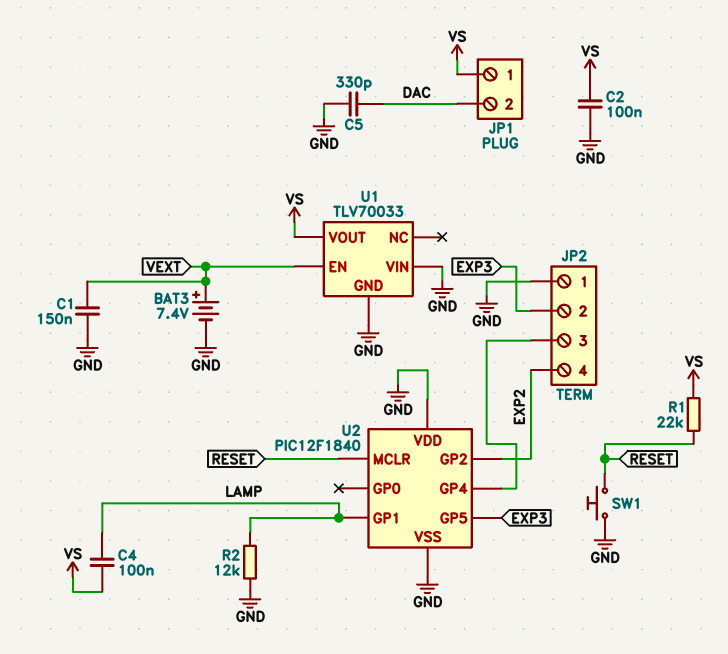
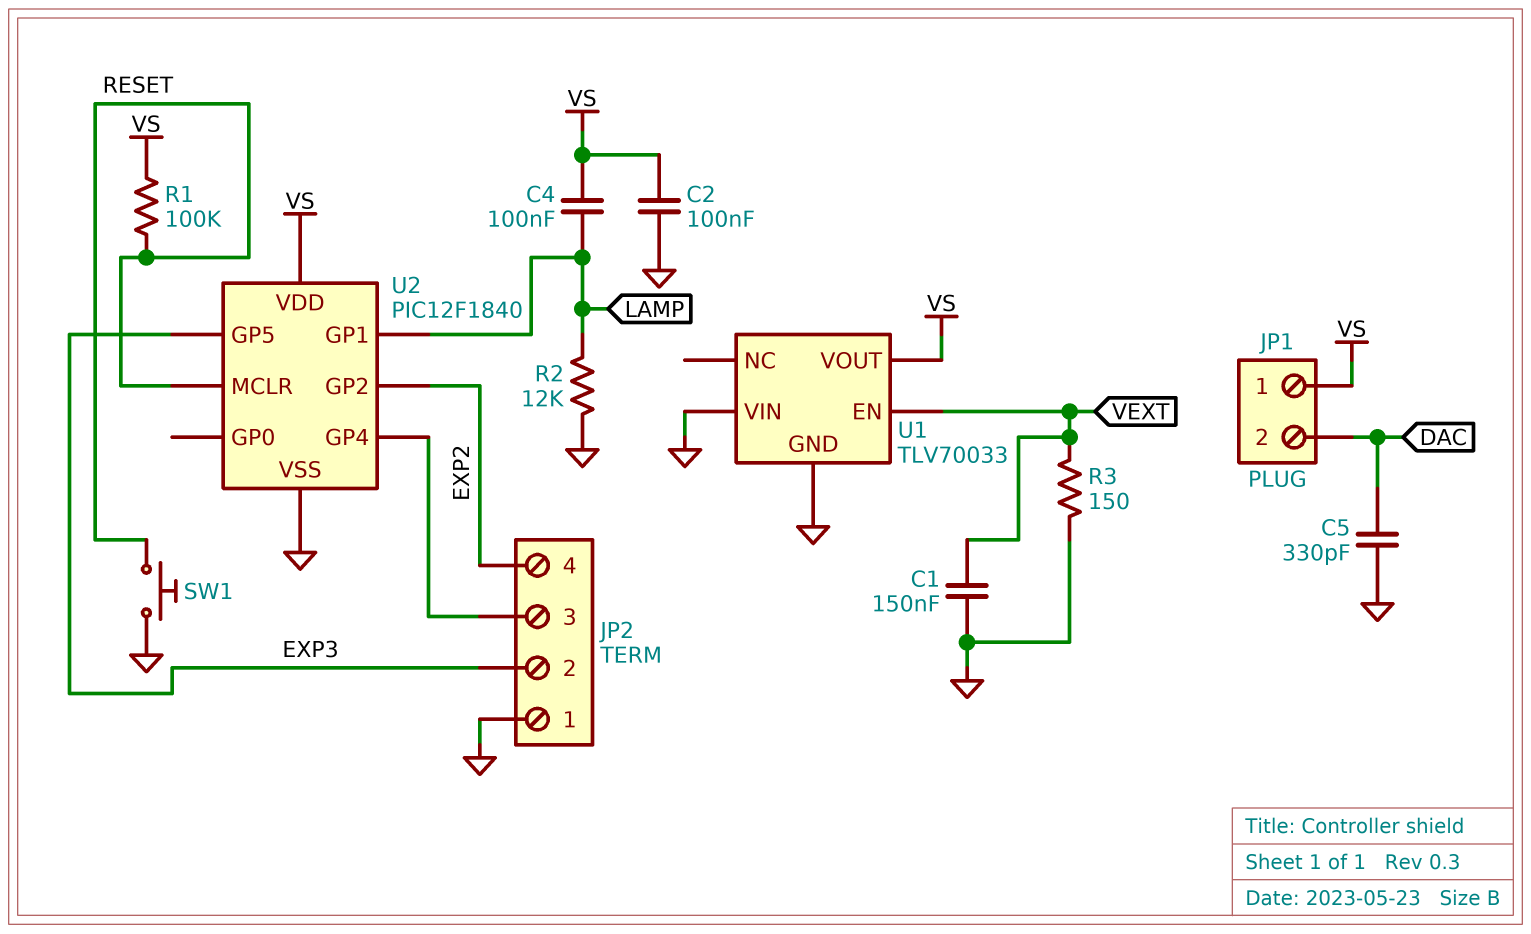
BAT3: 7.4V (plus VEXT, minus GND) -> none
R1: 22k (RESET, VS) -> 100k (RESET, VS)
R3: none -> 150 (GND, VEXT)
U2 pin VDD: GND -> VS

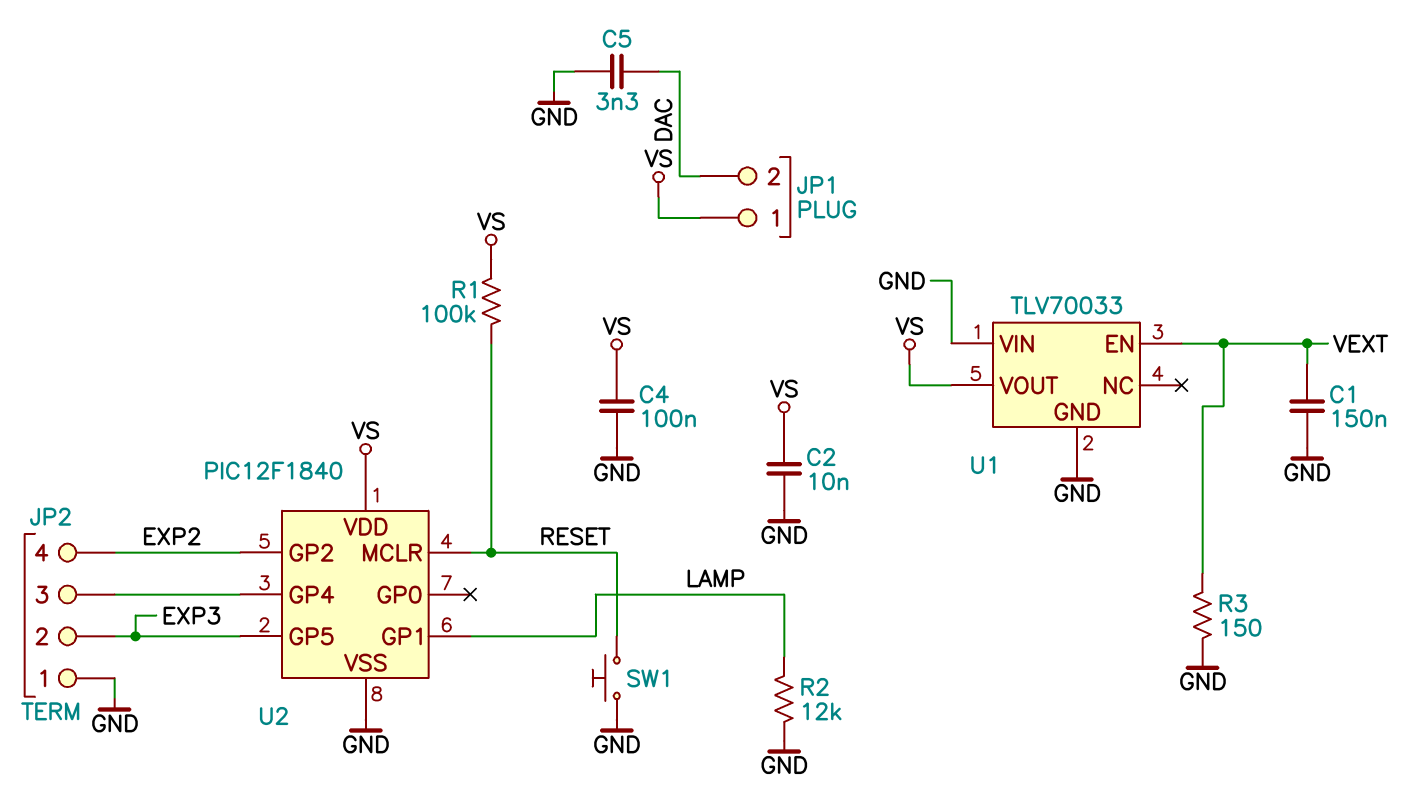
C2: 100nF (GND, VS) -> 10nF (GND, VS)
C4: 100nF (LAMP, VS) -> 100nF (GND, VS)
C5: 330pF (DAC, GND) -> 3.3nF (DAC, GND)

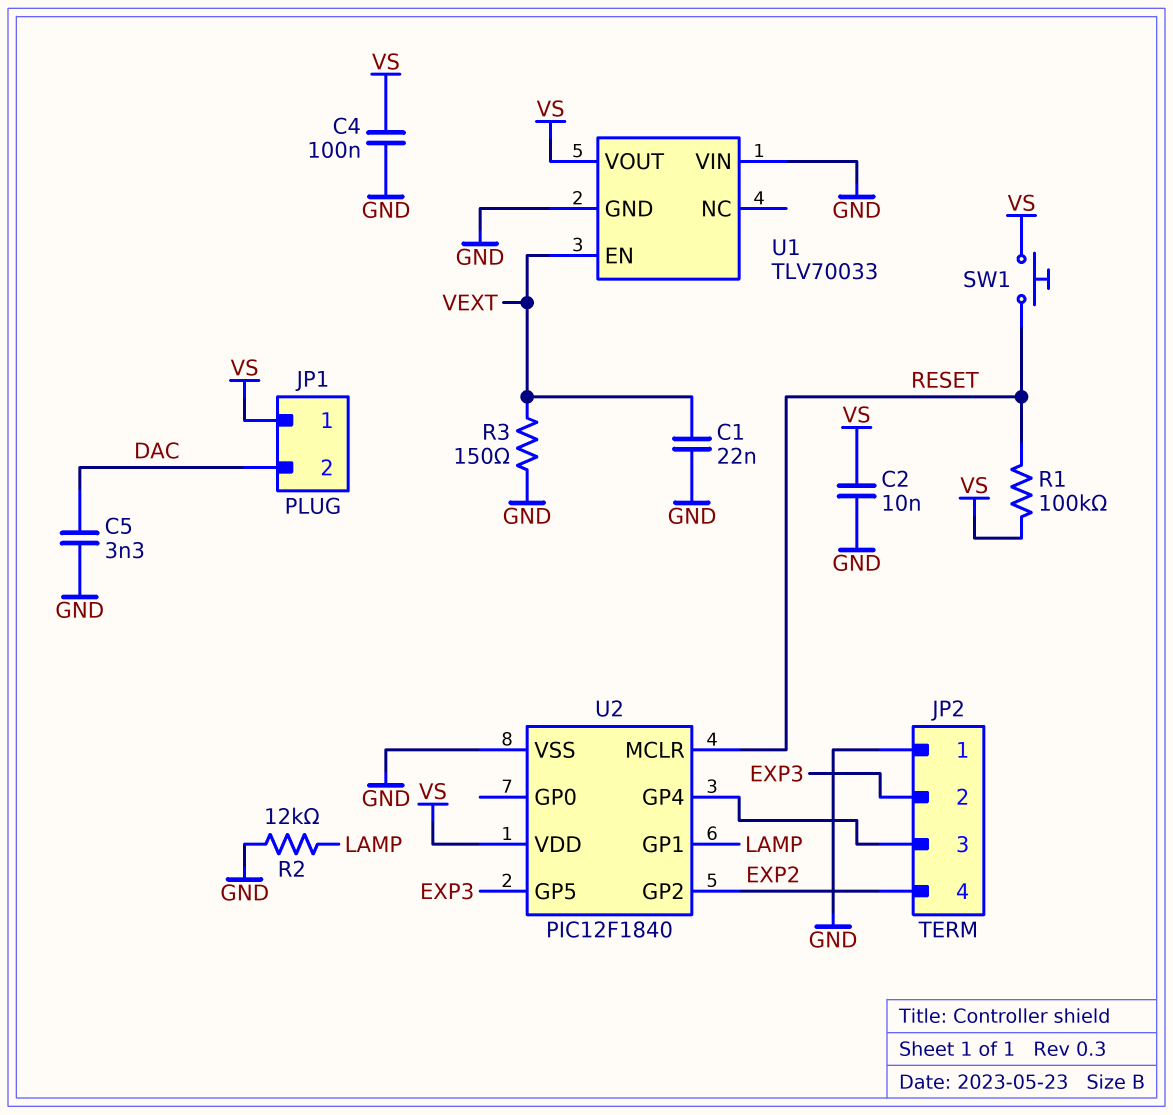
C1: 150nF (GND, VEXT) -> 22nF (GND, VEXT)
SW1: button (GND, RESET) -> button (RESET, VS)

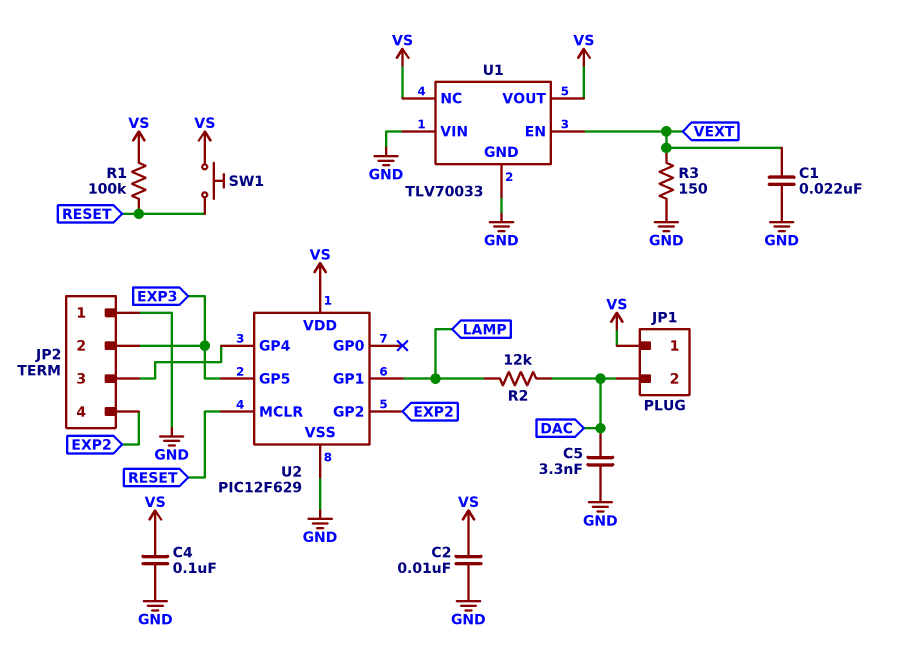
R2: 12k (GND, LAMP) -> 12k (DAC, LAMP)
U1 pin NC: none -> VS
U2: PIC12F1840 -> PIC12F629

